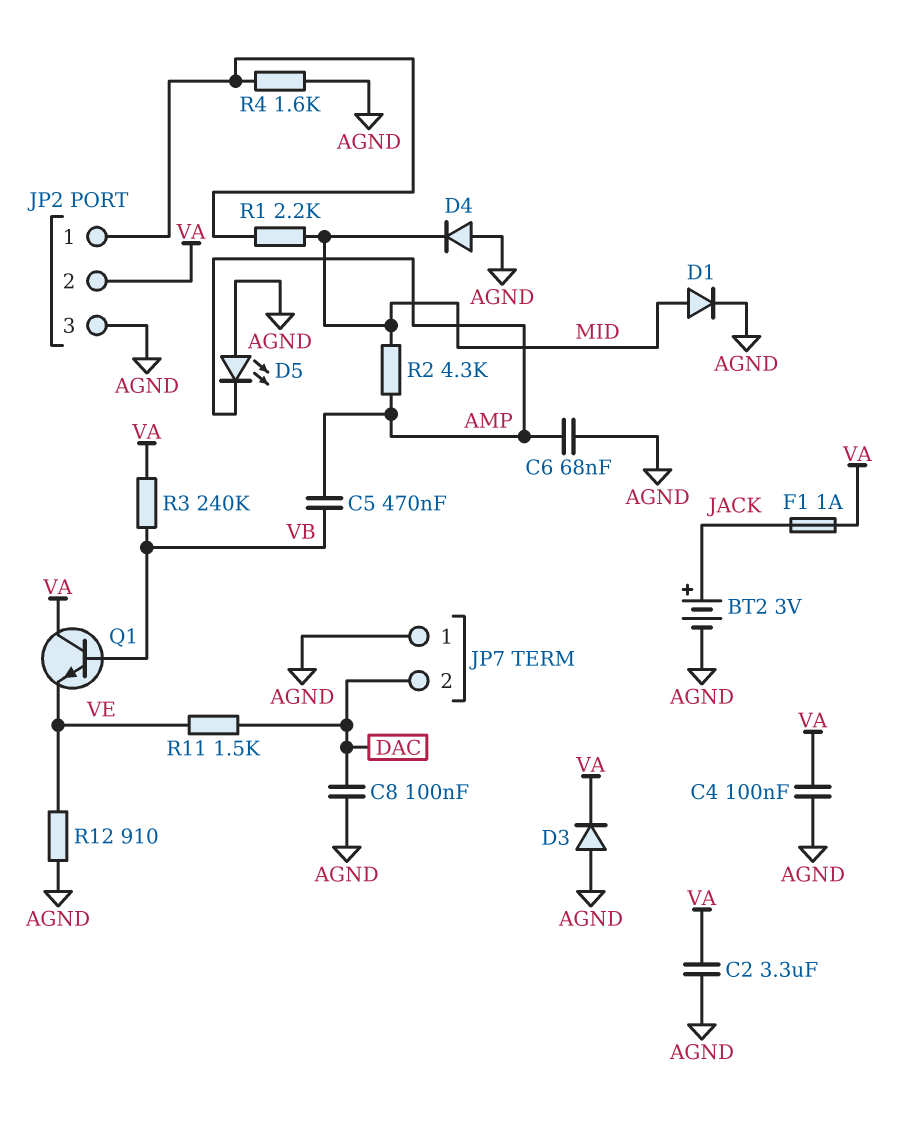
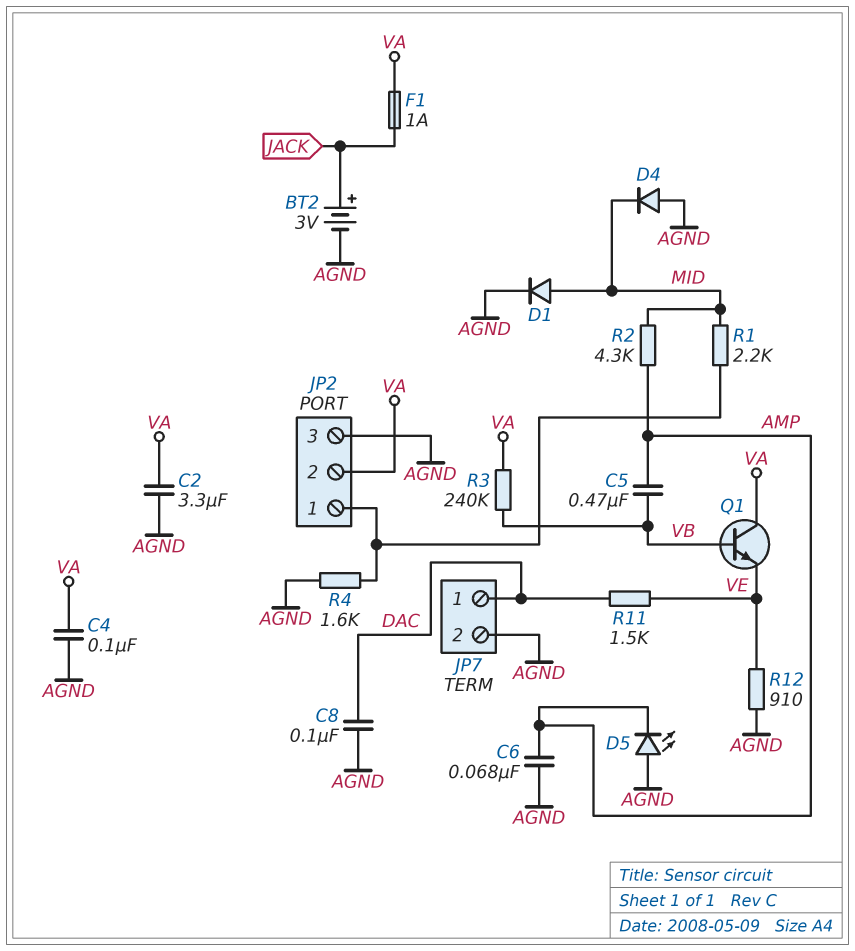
D3: diode (A AGND, K VA) -> none
JP7 pin 1: AGND -> DAC
JP7 pin 2: DAC -> AGND

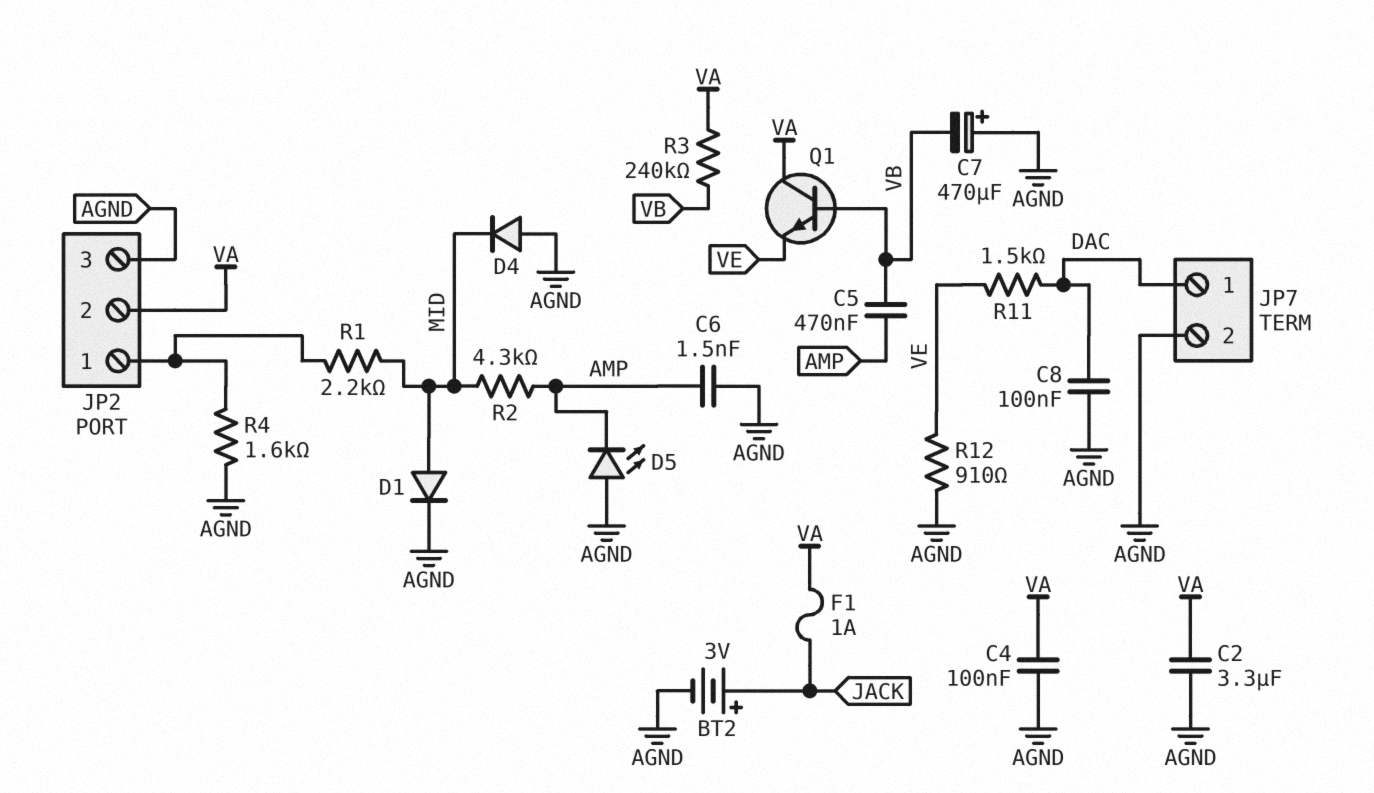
C6: 68nF (AGND, AMP) -> 1.5nF (AGND, AMP)
C7: none -> 470uF (plus AGND, minus VB)

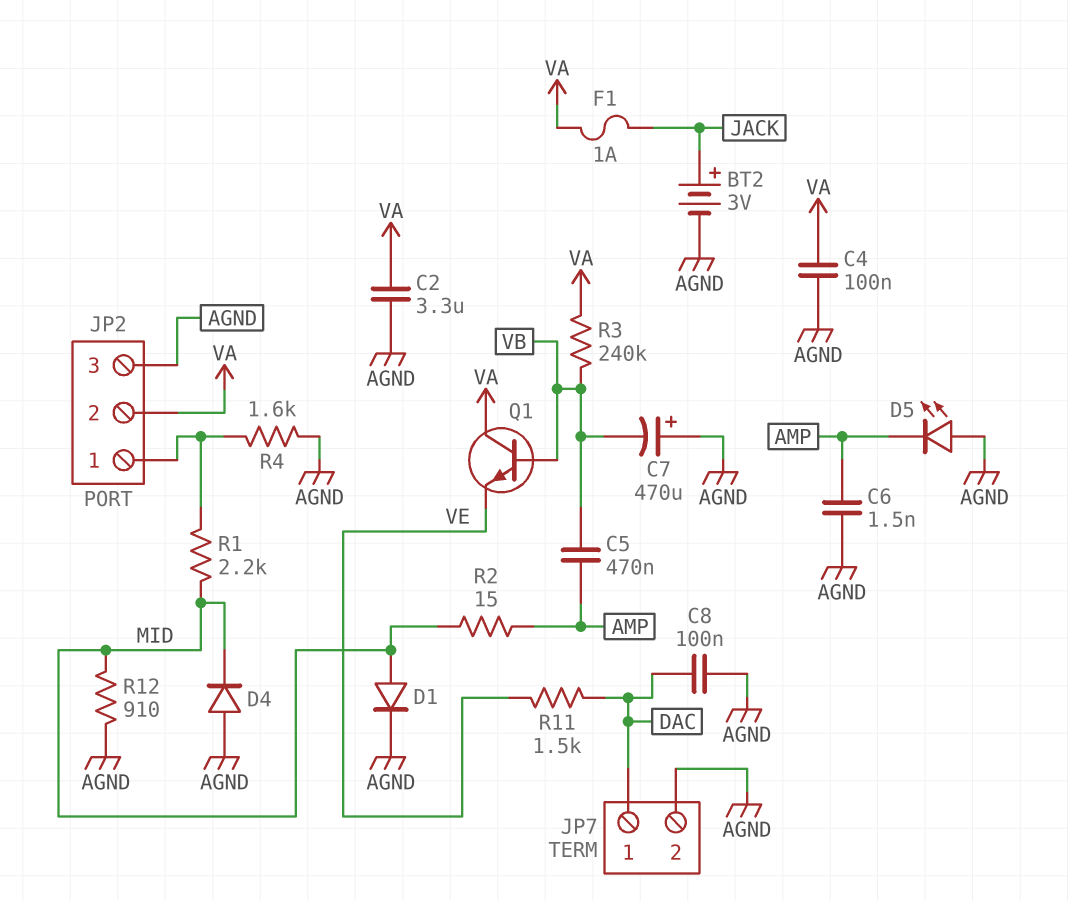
R2: 4.3k (AMP, MID) -> 15 (AMP, MID)
R12: 910 (AGND, VE) -> 910 (AGND, MID)

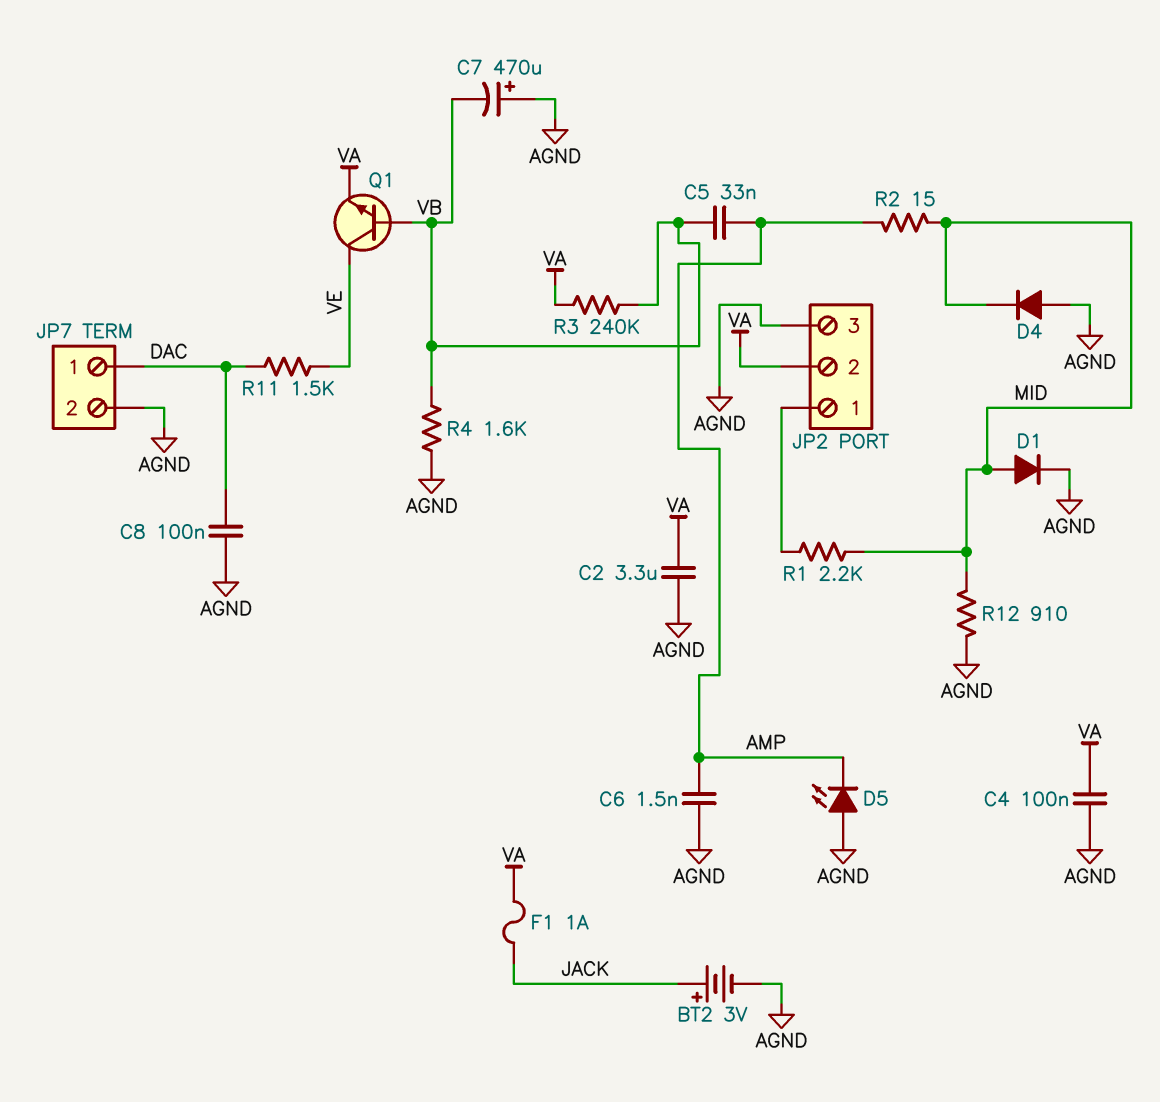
C5: 470nF (AMP, VB) -> 33nF (AMP, VB)
Q1: NPN (B VB, C VA, E VE) -> NPN (B VB, C VE, E VA)
R4: 1.6k (AGND, JP2/1) -> 1.6k (AGND, VB)

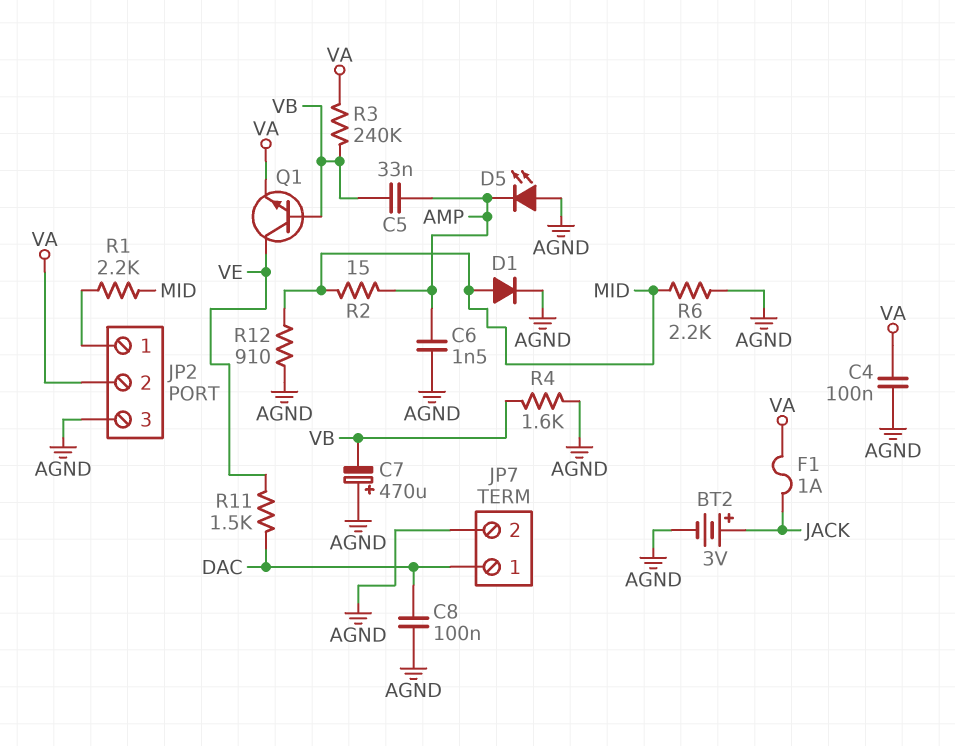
C2: 3.3uF (AGND, VA) -> none
D4: diode (A AGND, K MID) -> none
R6: none -> 2.2k (AGND, MID)

